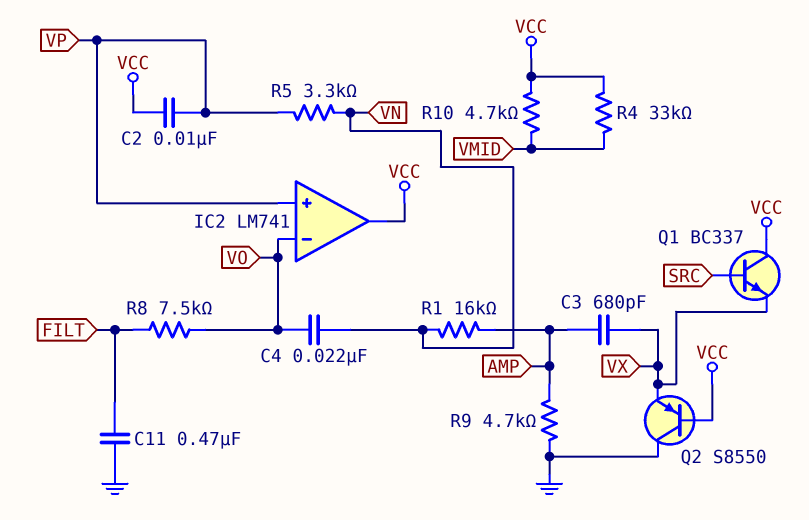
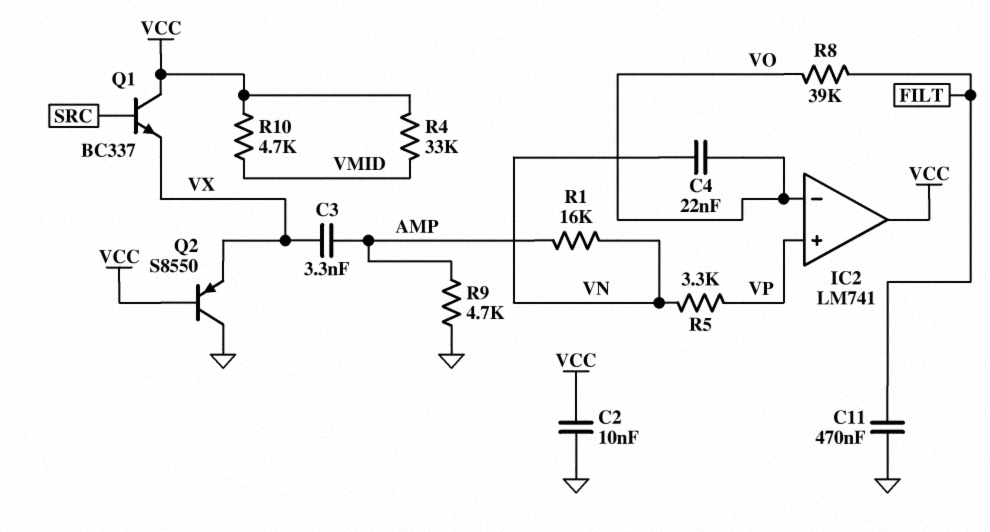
C2: 10nF (VCC, VP) -> 10nF (GND, VCC)
C3: 680pF (AMP, VX) -> 3.3nF (AMP, VX)
R8: 7.5k (FILT, VO) -> 39k (FILT, VO)

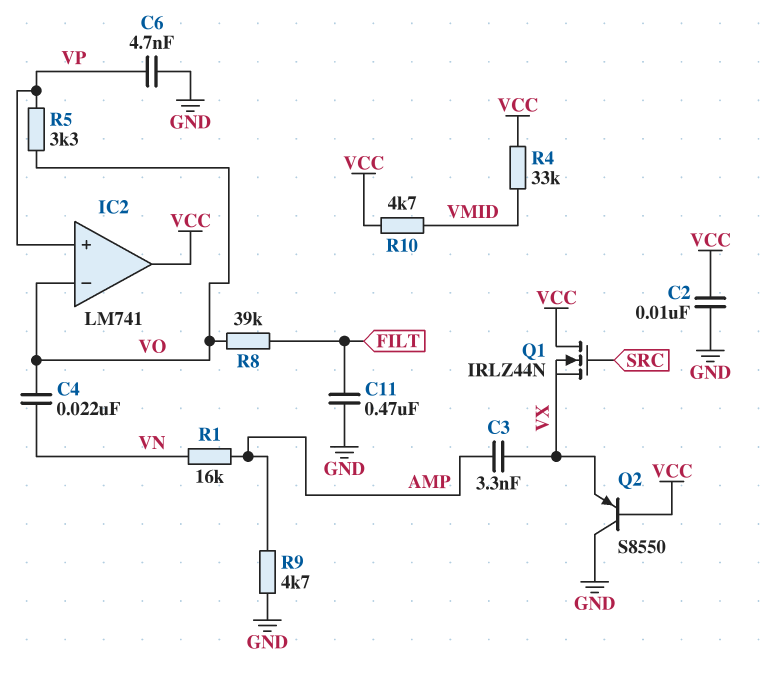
C6: none -> 4.7nF (GND, VP)
Q1: NPN BC337 (B SRC, C VCC, E VX) -> NMOS IRLZ44N (G SRC, D VCC, S VX)
R5: 3.3k (VN, VP) -> 3.3k (VO, VP)

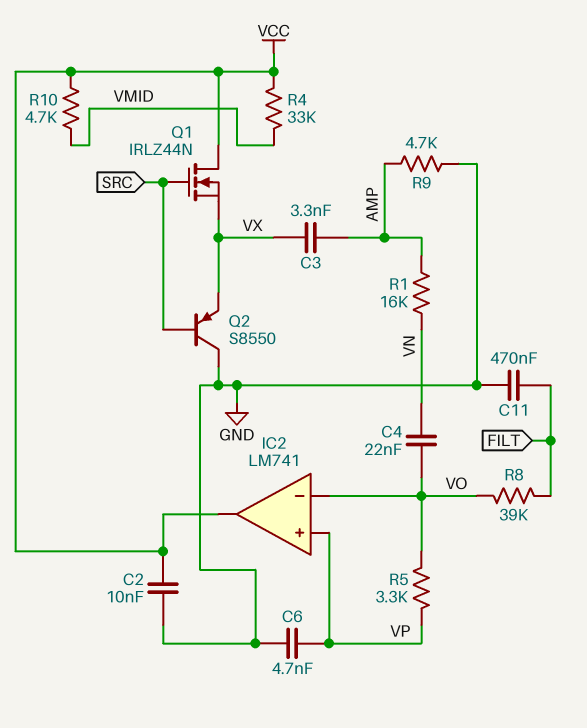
Q2: PNP S8550 (B VCC, C GND, E VX) -> PNP S8550 (B SRC, C GND, E VX)

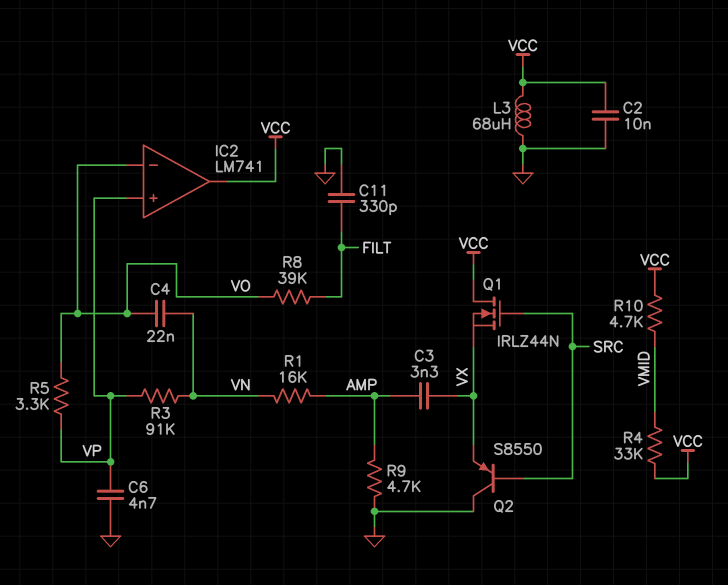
C11: 470nF (FILT, GND) -> 330pF (FILT, GND)
L3: none -> 68uH (GND, VCC)
R3: none -> 91k (VN, VP)

